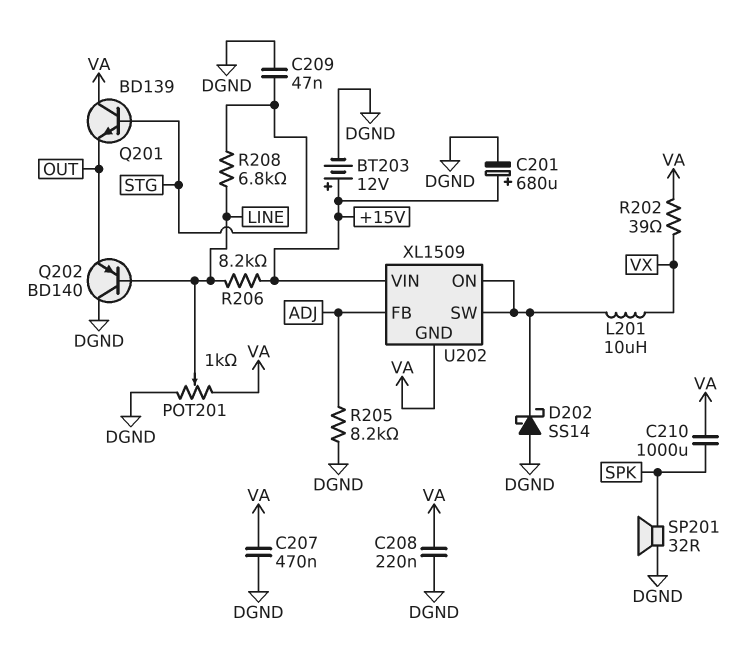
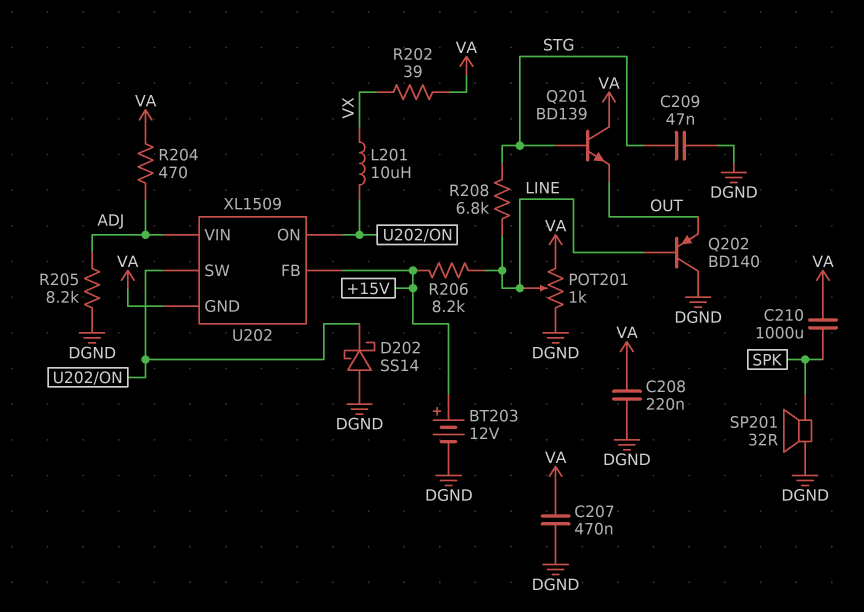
C201: 680uF (plus +15V, minus DGND) -> none
R204: none -> 470 (ADJ, VA)
U202 pin FB: ADJ -> +15V
U202 pin VIN: +15V -> ADJ

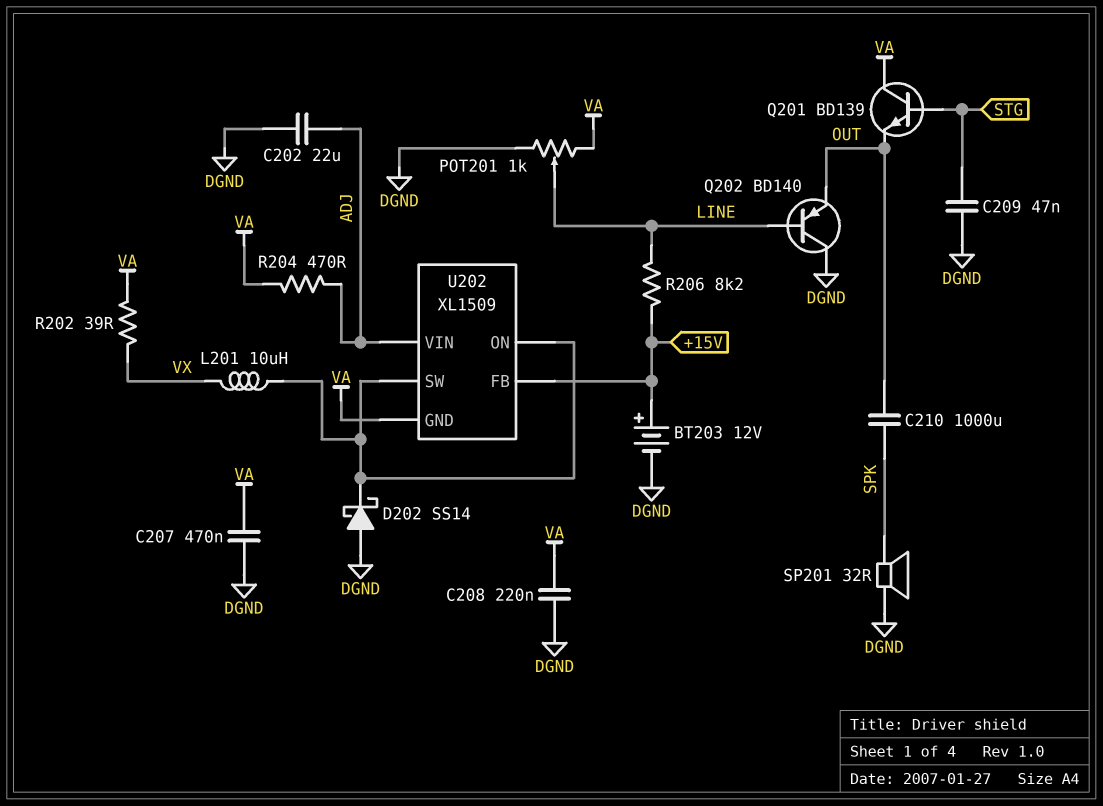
C202: none -> 22uF (ADJ, DGND)
C210: 1000uF (SPK, VA) -> 1000uF (OUT, SPK)
R205: 8.2k (ADJ, DGND) -> none
R208: 6.8k (LINE, STG) -> none

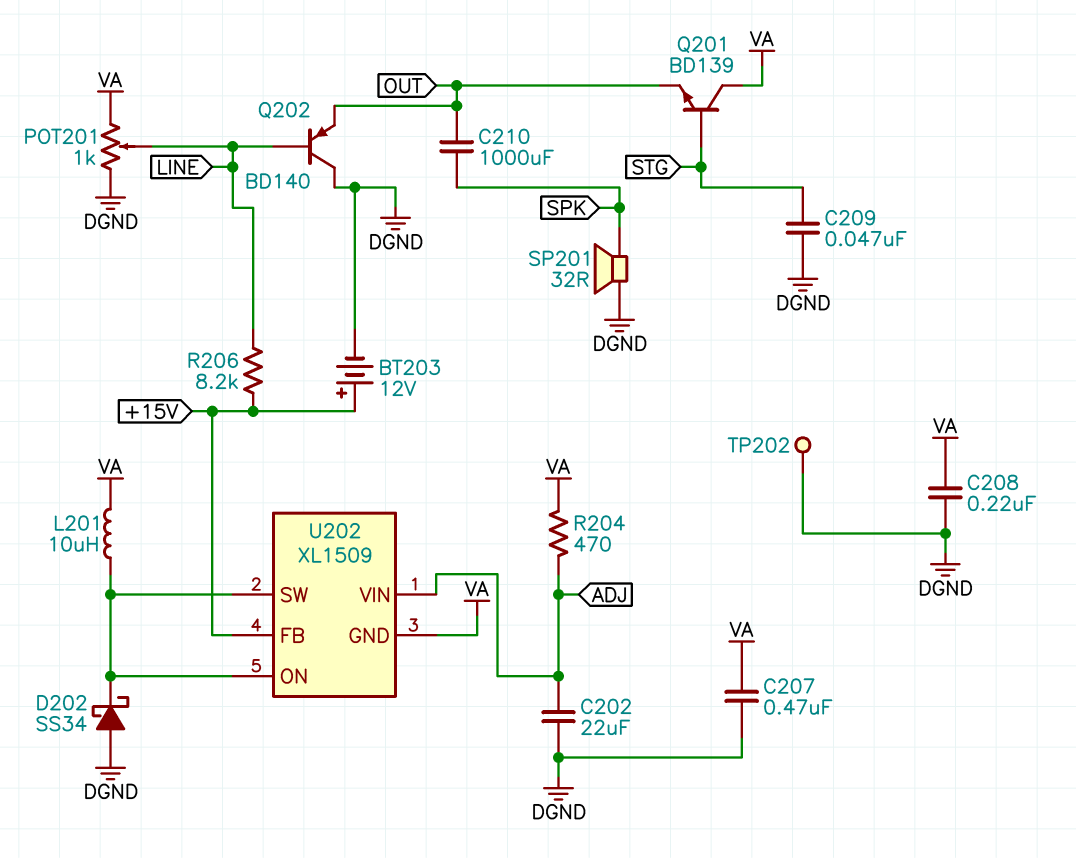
D202: schottky SS14 (A DGND, K U202/ON) -> schottky SS34 (A DGND, K U202/ON)
L201: 10uH (U202/ON, VX) -> 10uH (U202/ON, VA)
R202: 39 (VA, VX) -> none
TP202: none -> test point (DGND)

